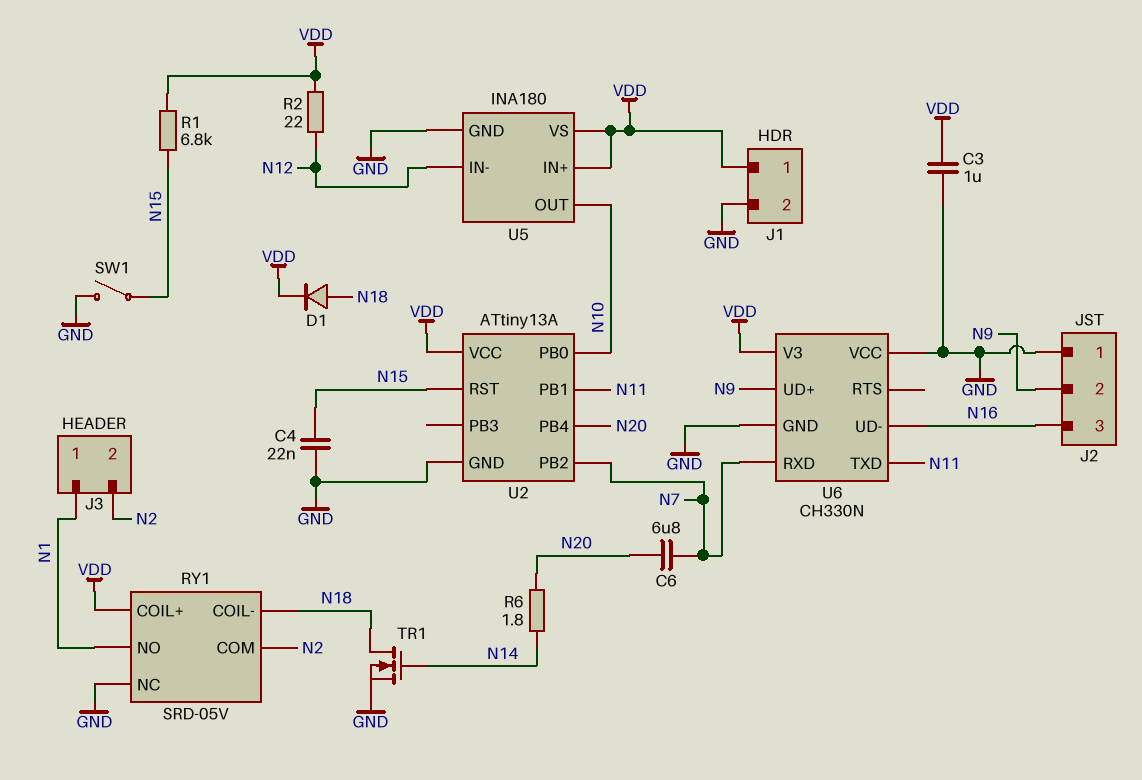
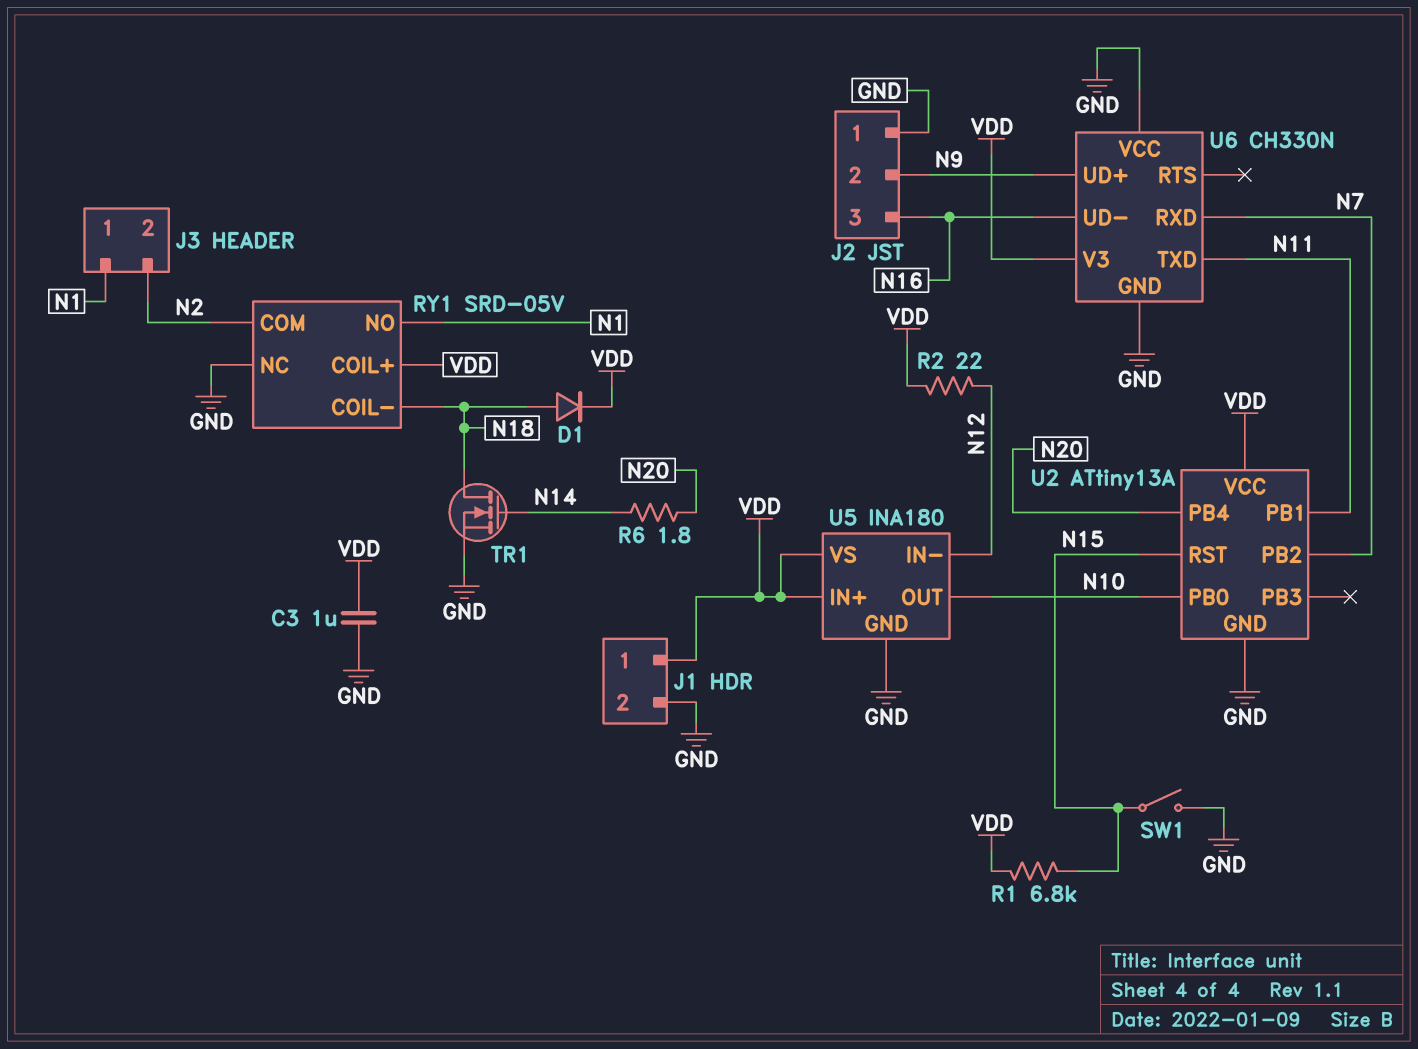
C4: 22nF (GND, N15) -> none
C6: 6.8uF (N7, N20) -> none

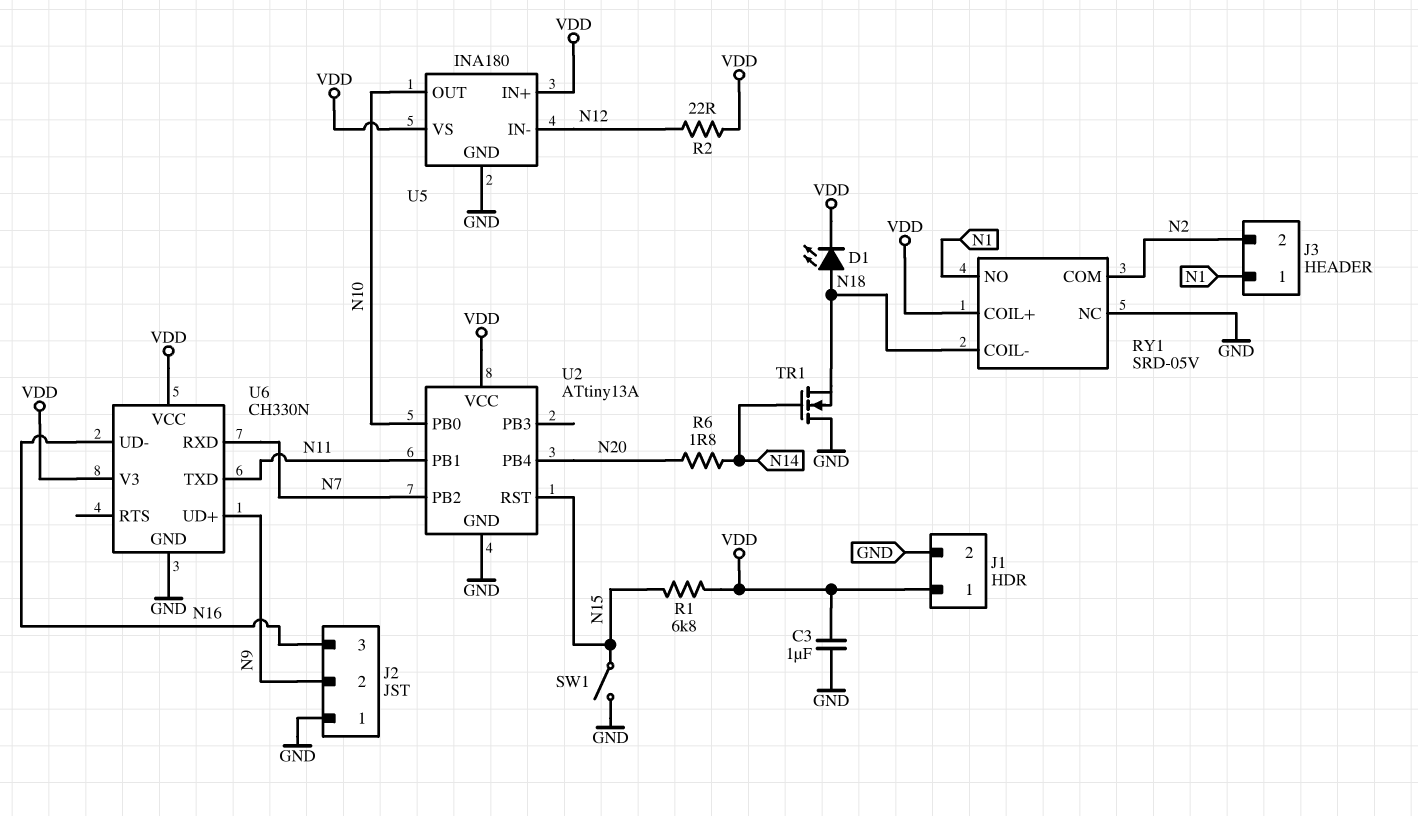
D1: diode (A N18, K VDD) -> LED (A N18, K VDD)
TR1: NMOS (G N14, D N18, S GND) -> NMOS (G N14, D GND, S N18)
U6 pin VCC: GND -> VDD

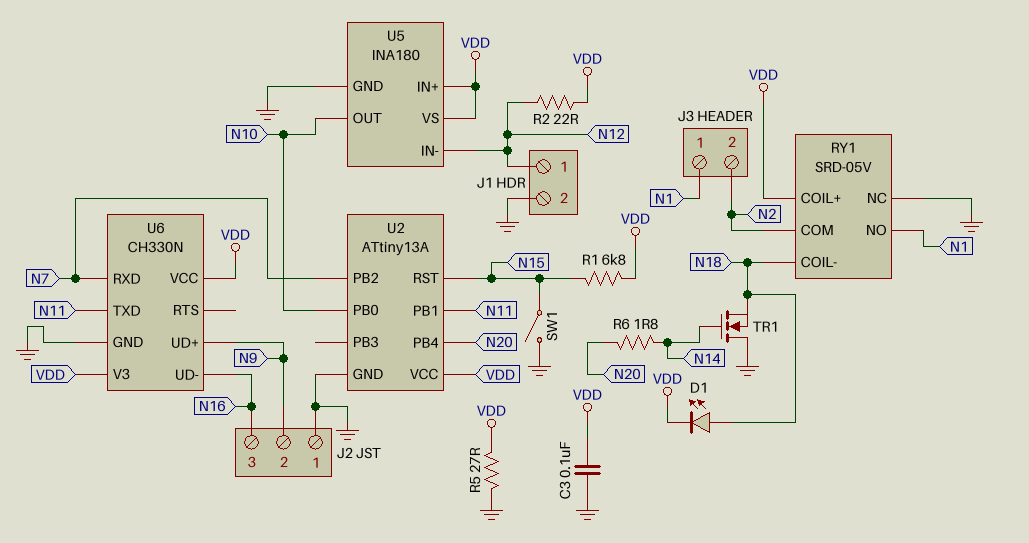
C3: 1uF (GND, VDD) -> 100nF (GND, VDD)
J1 pin 1: VDD -> N12
R5: none -> 27 (GND, VDD)

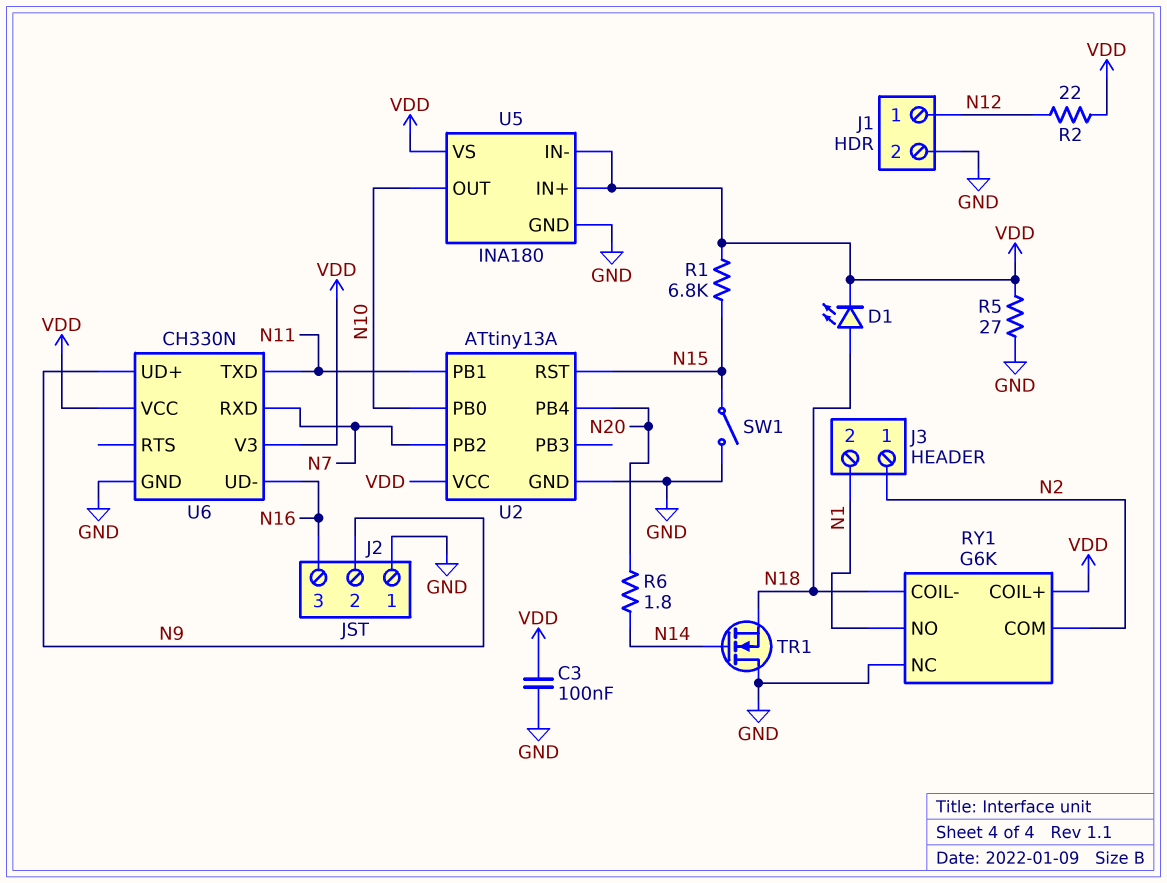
J3 pin 1: N1 -> N2
J3 pin 2: N2 -> N1
RY1: SRD-05V -> G6K
U5 pin IN-: N12 -> VDD

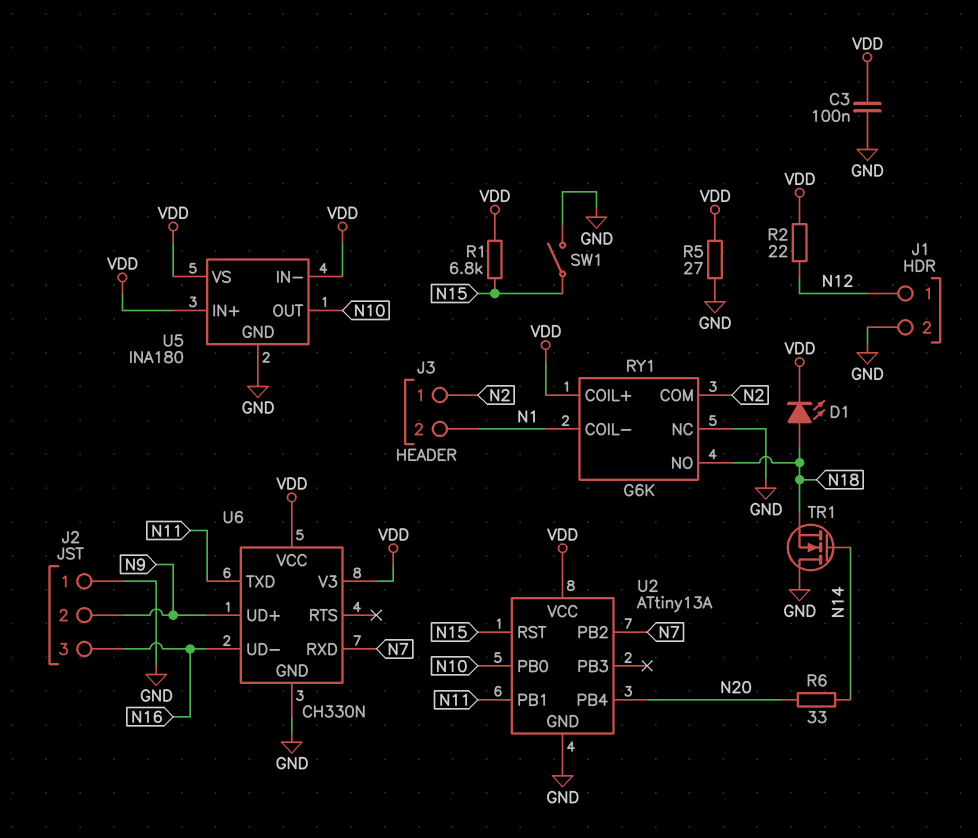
R6: 1.8 (N14, N20) -> 33 (N14, N20)
RY1 pin COIL-: N18 -> N1
RY1 pin NO: N1 -> N18

